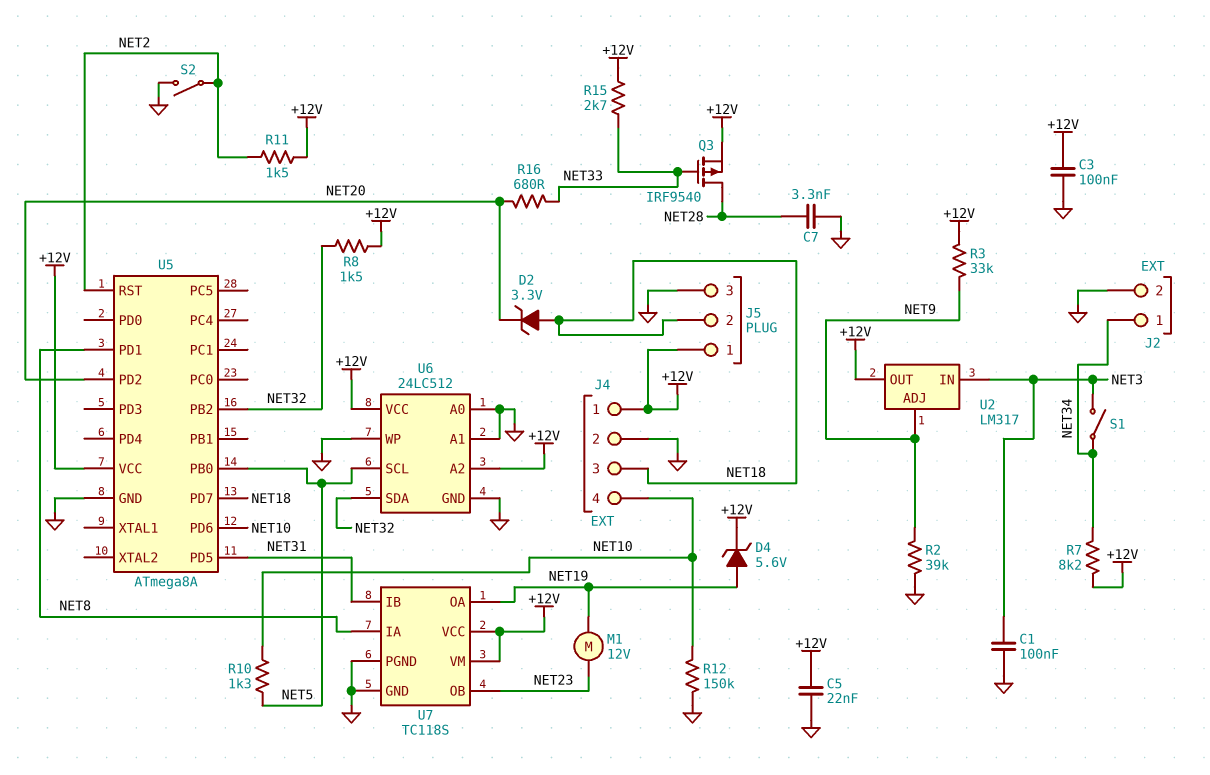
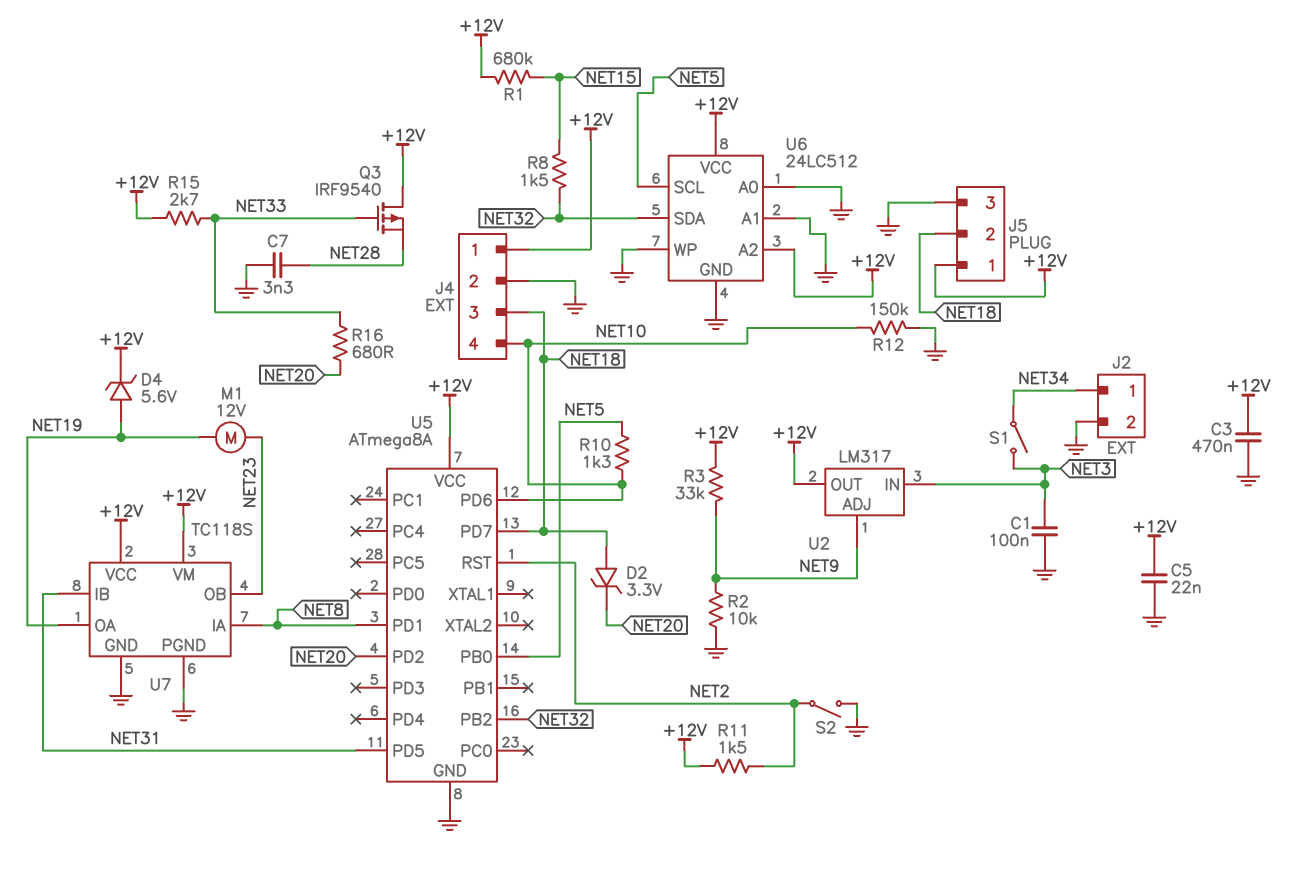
C3: 100nF (+12V, GND) -> 470nF (+12V, GND)
Q3: PMOS IRF9540 (G NET33, D NET28, S +12V) -> PMOS IRF9540 (G NET33, D +12V, S NET28)
R1: none -> 680k (+12V, NET15)
R2: 39k (GND, NET9) -> 10k (GND, NET9)
R7: 8.2k (+12V, NET34) -> none
R8: 1.5k (+12V, NET32) -> 1.5k (NET15, NET32)

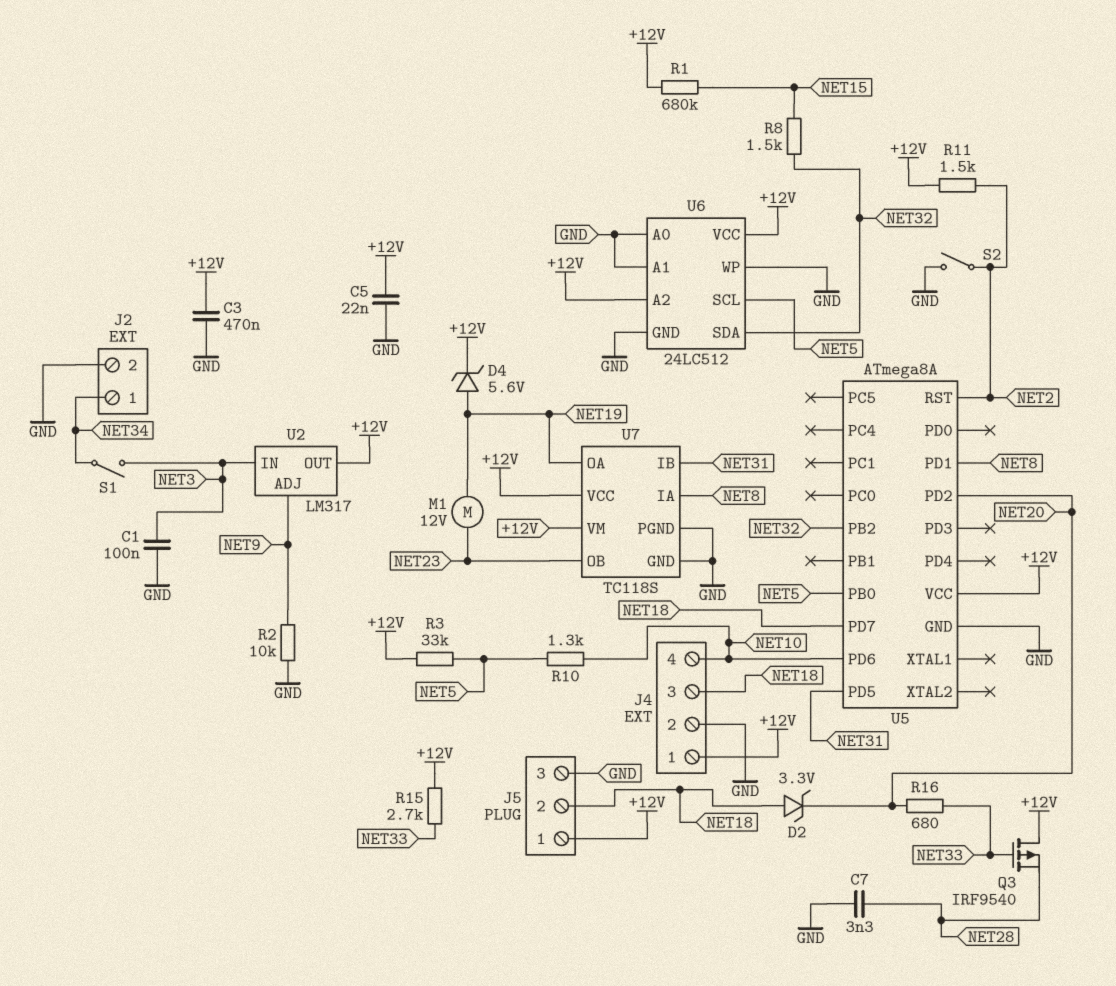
R3: 33k (+12V, NET9) -> 33k (+12V, NET5)
R12: 150k (GND, NET10) -> none

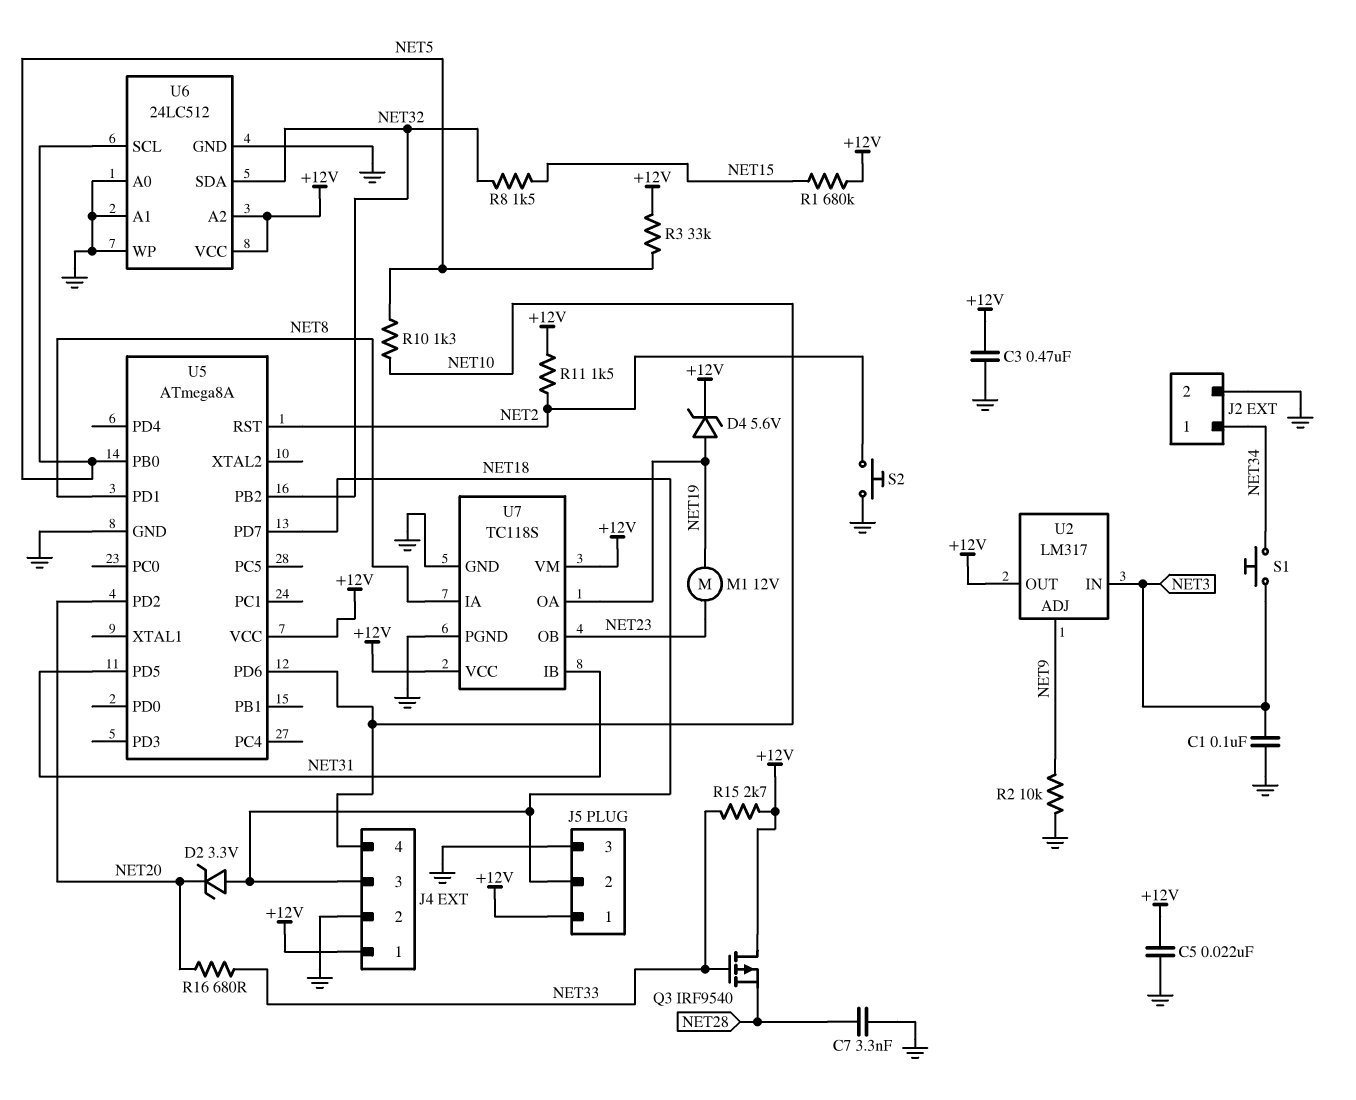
S1: switch (NET3, NET34) -> button (NET3, NET34)
S2: switch (GND, NET2) -> button (GND, NET2)

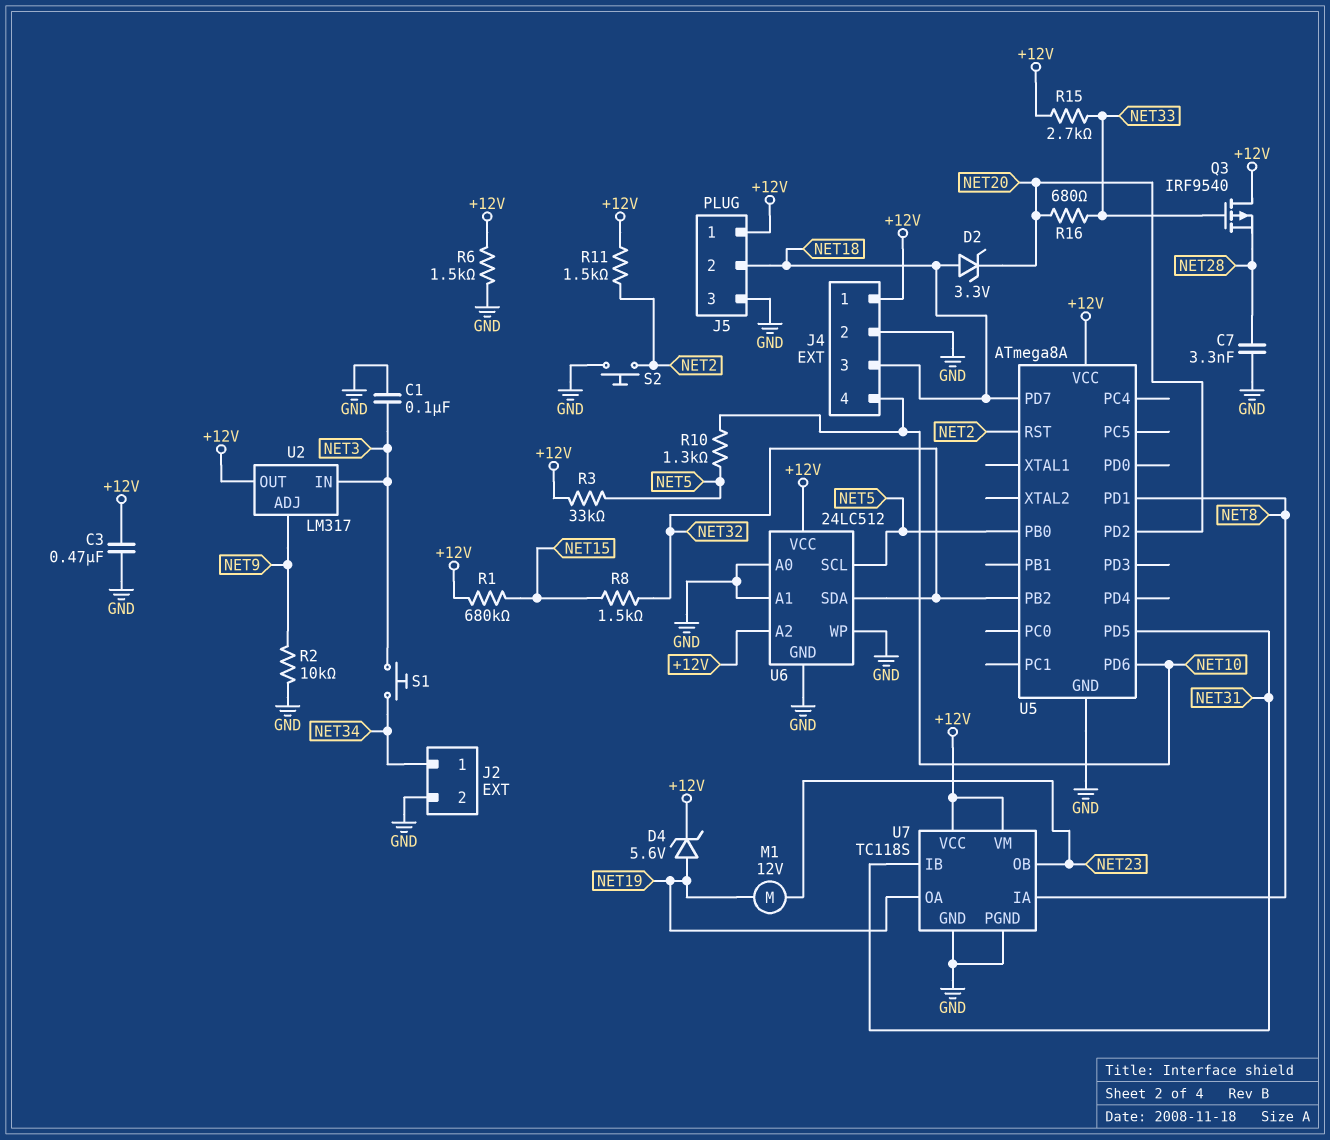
C5: 22nF (+12V, GND) -> none
R6: none -> 1.5k (+12V, GND)

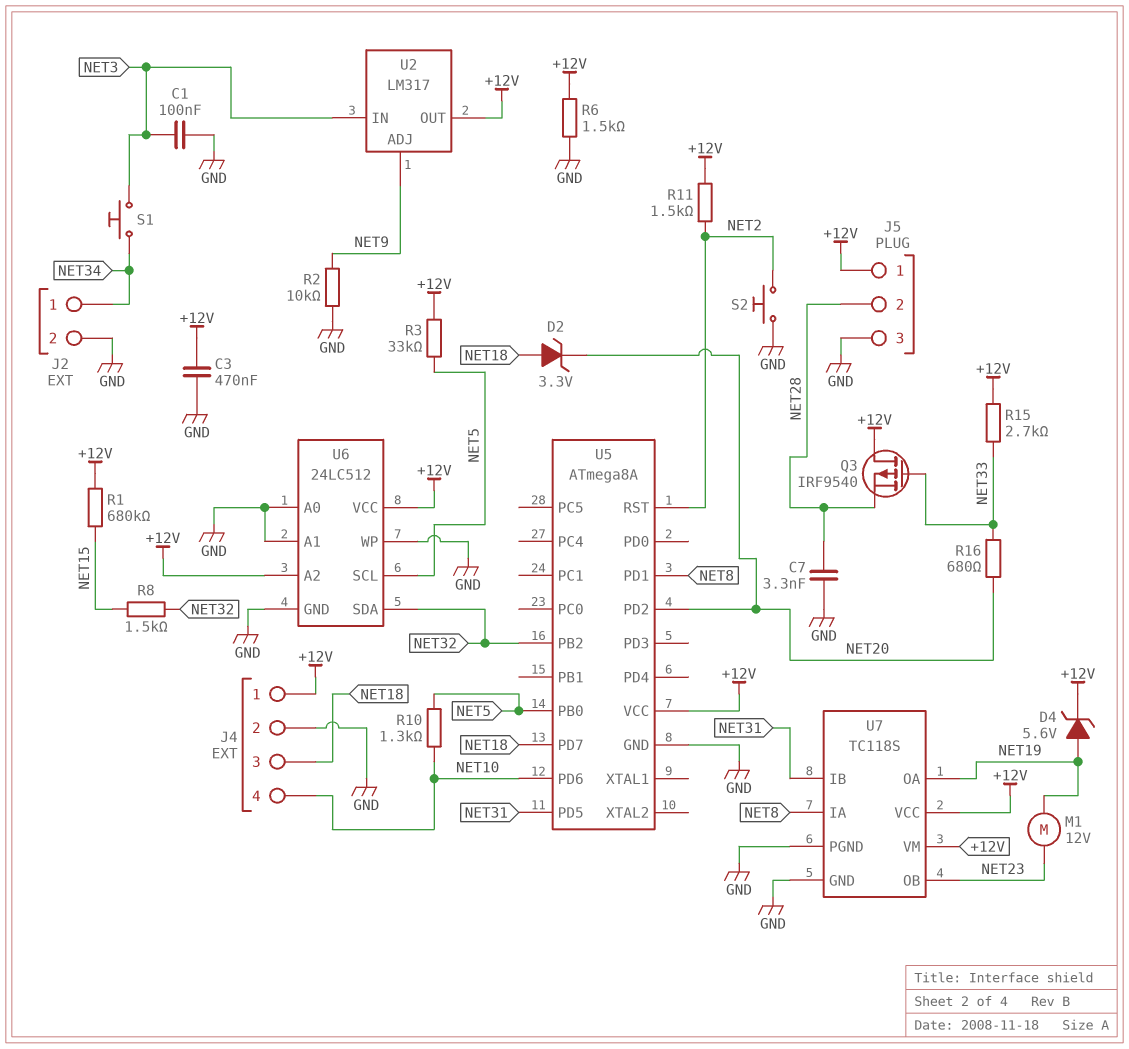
J5 pin 2: NET18 -> NET28

